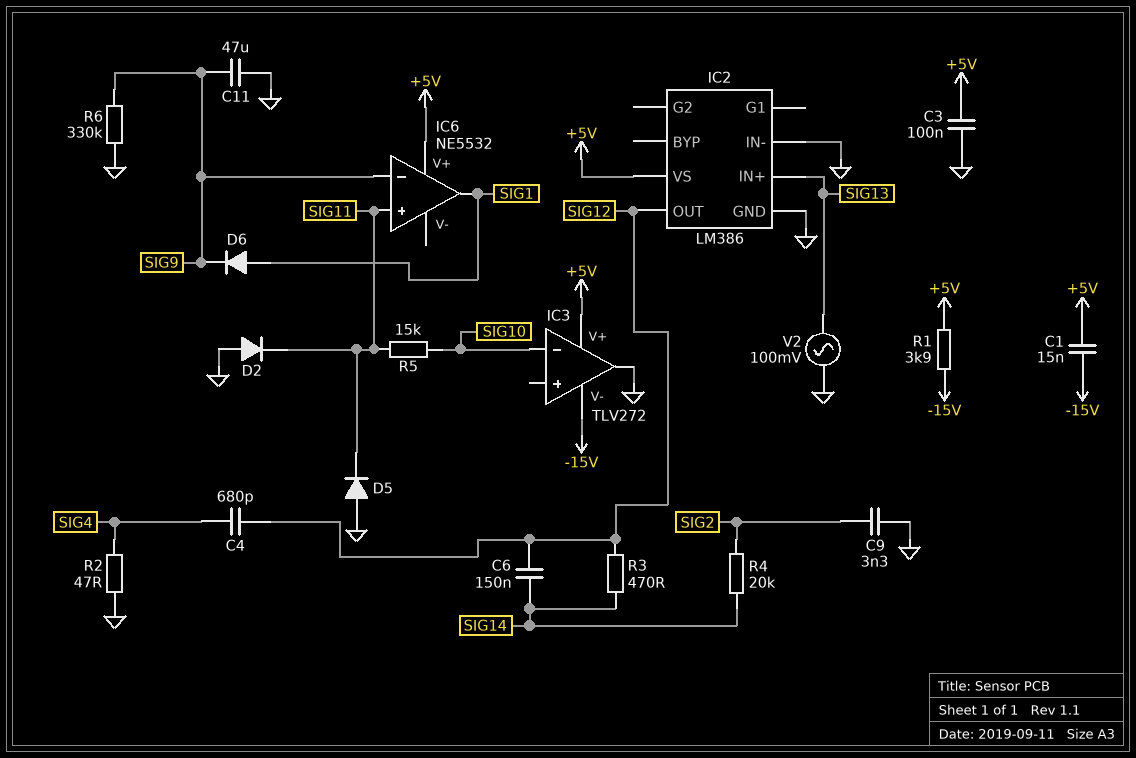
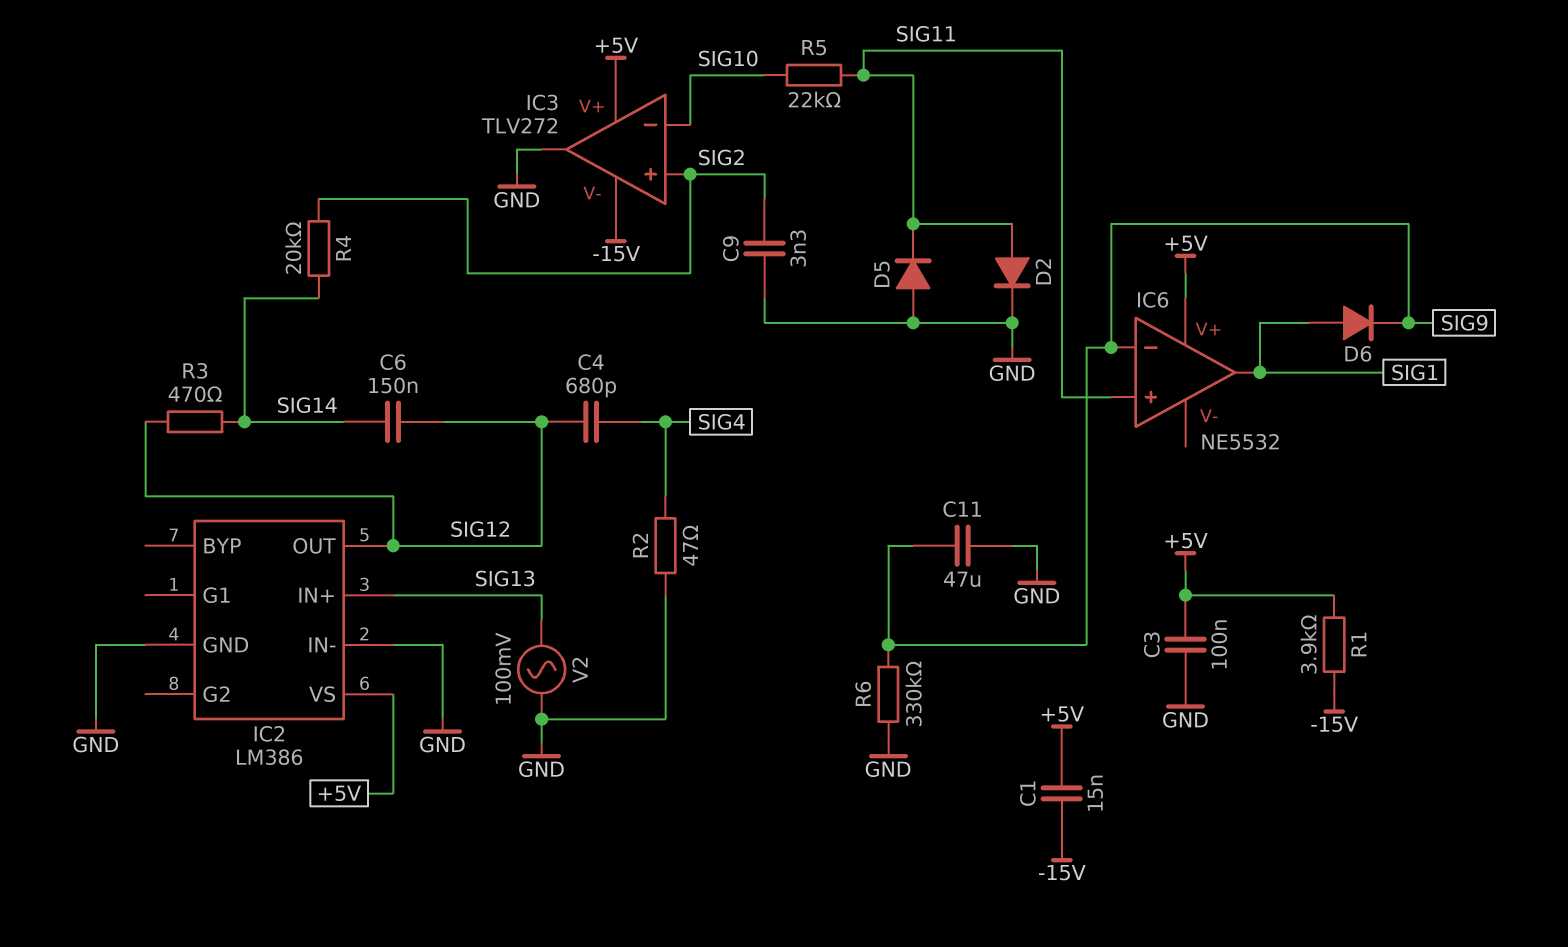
D2: diode (A GND, K SIG11) -> diode (A SIG11, K GND)
IC3 pin in+: none -> SIG2
R5: 15k (SIG10, SIG11) -> 22k (SIG10, SIG11)

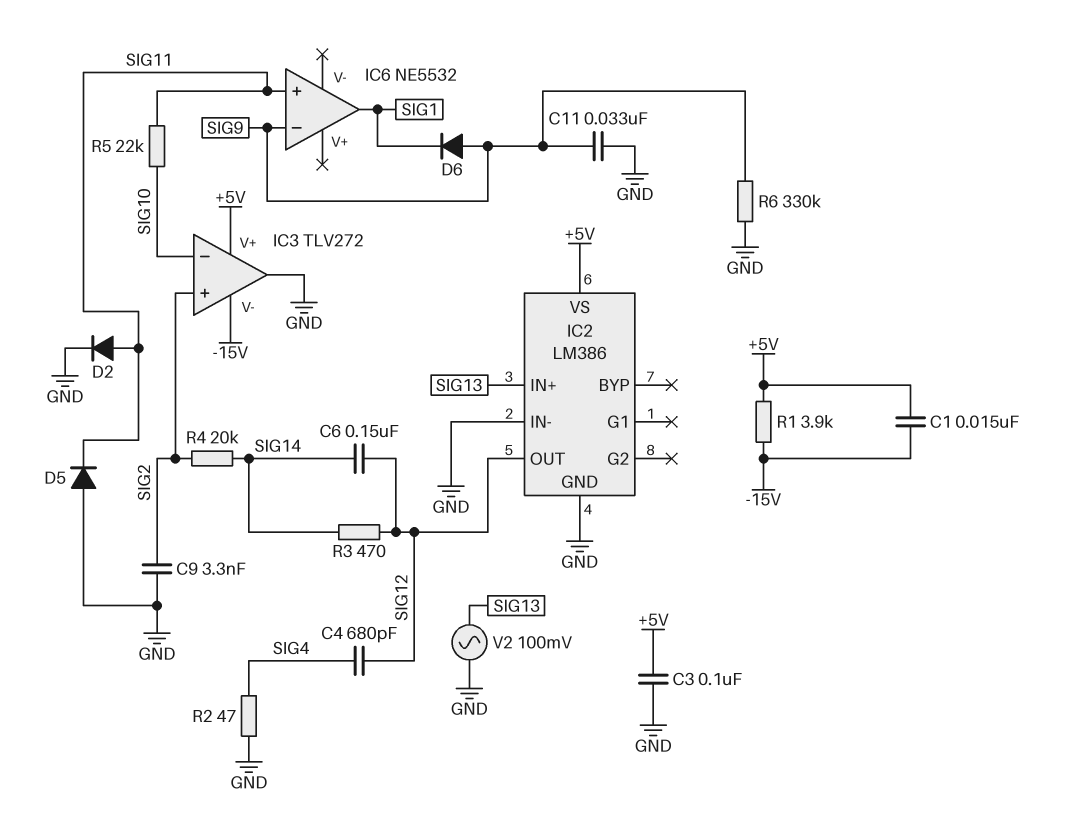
C11: 47uF (GND, SIG9) -> 33nF (GND, SIG9)
D6: diode (A SIG1, K SIG9) -> diode (A SIG9, K SIG1)
IC6 pin V+: +5V -> none

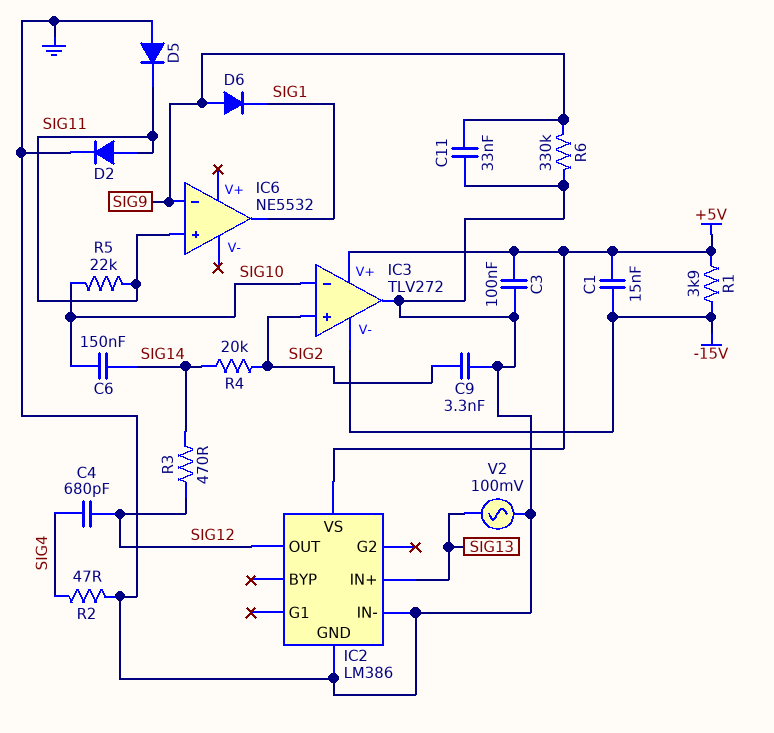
C6: 150nF (SIG12, SIG14) -> 150nF (SIG10, SIG14)

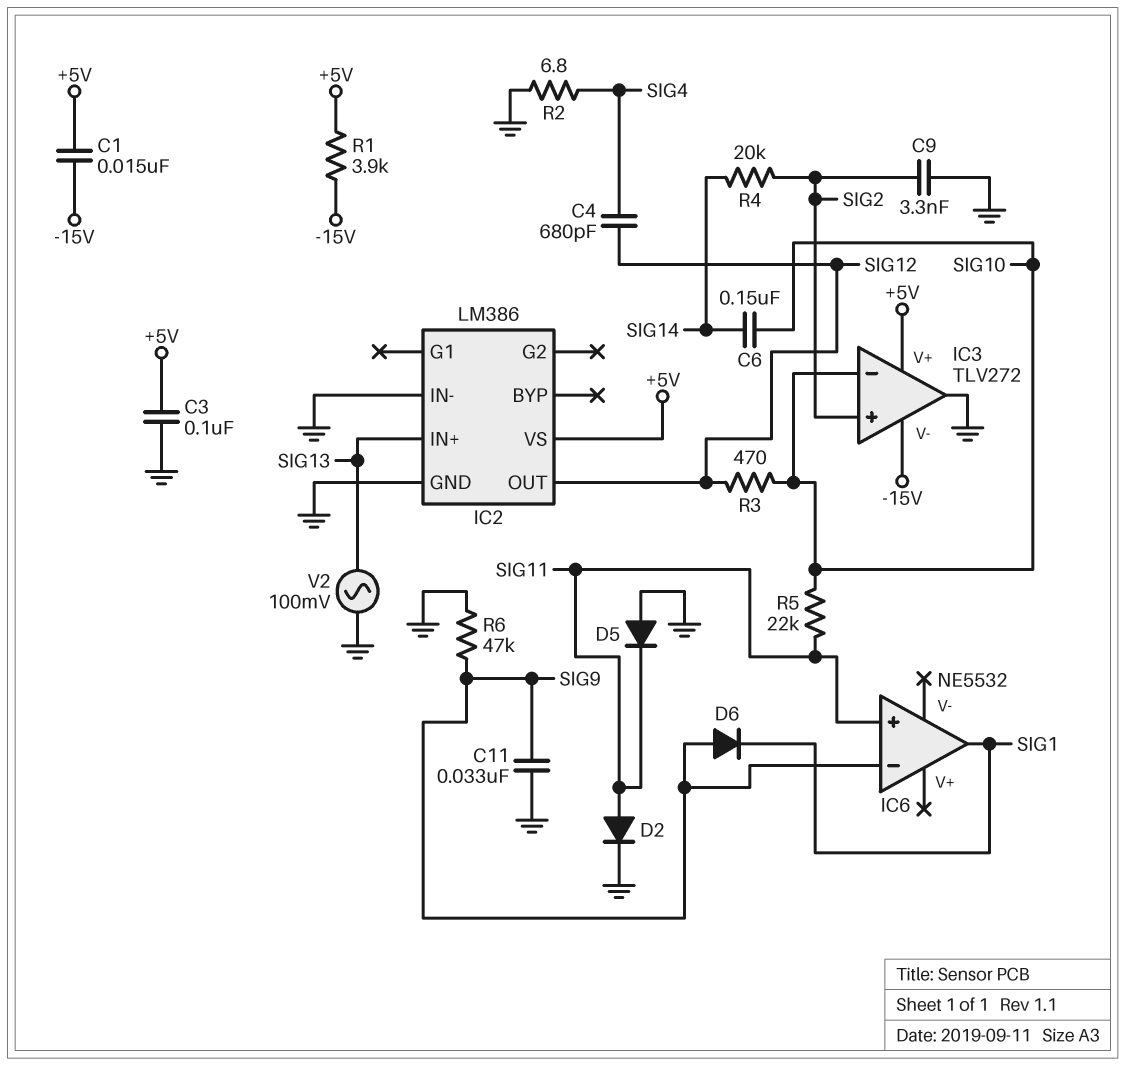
R2: 47 (GND, SIG4) -> 6.8 (GND, SIG4)
R3: 470 (SIG12, SIG14) -> 470 (SIG10, SIG12)
R6: 330k (GND, SIG9) -> 47k (GND, SIG9)

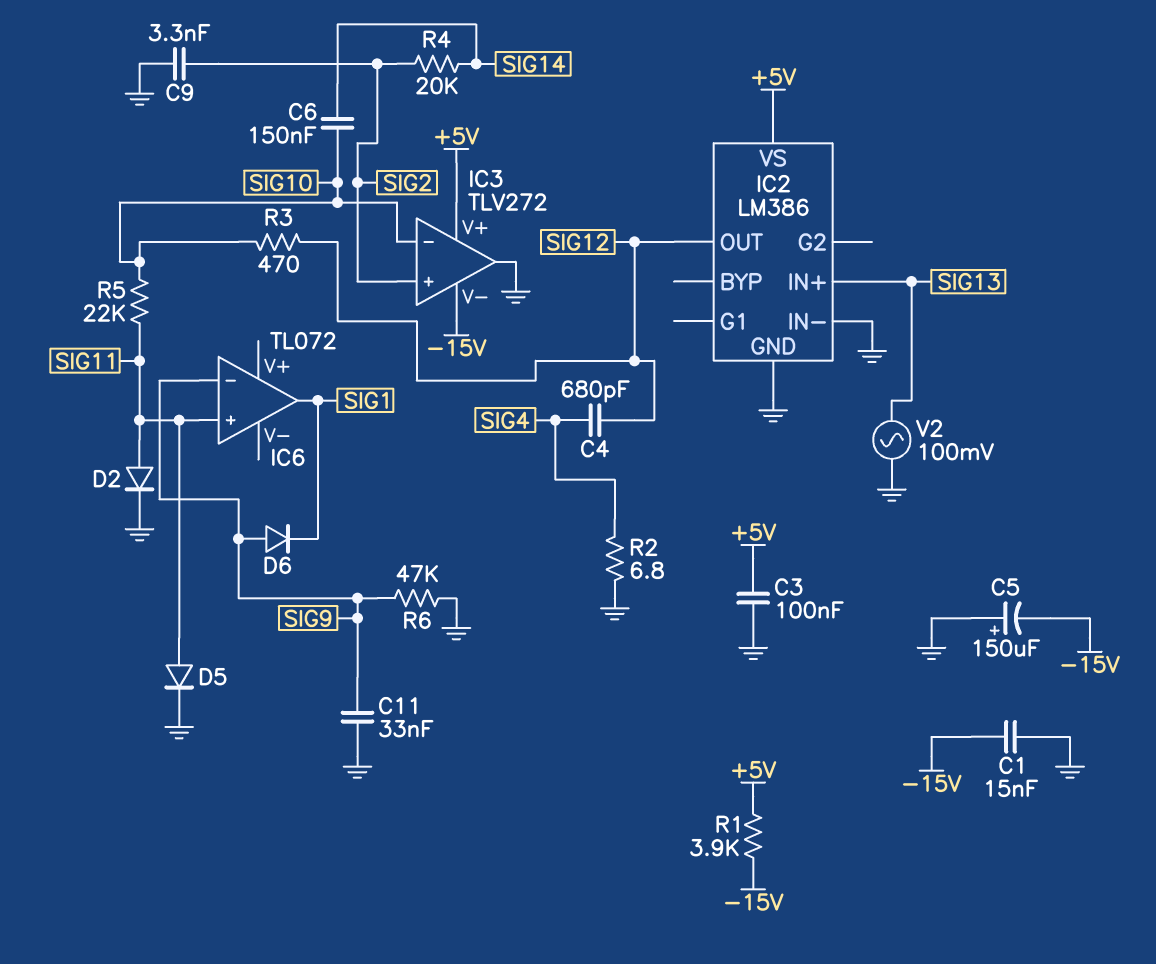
C1: 15nF (+5V, -15V) -> 15nF (-15V, GND)
C5: none -> 150uF (plus GND, minus -15V)
D5: diode (A GND, K SIG11) -> diode (A SIG11, K GND)
IC6: NE5532 -> TL072

